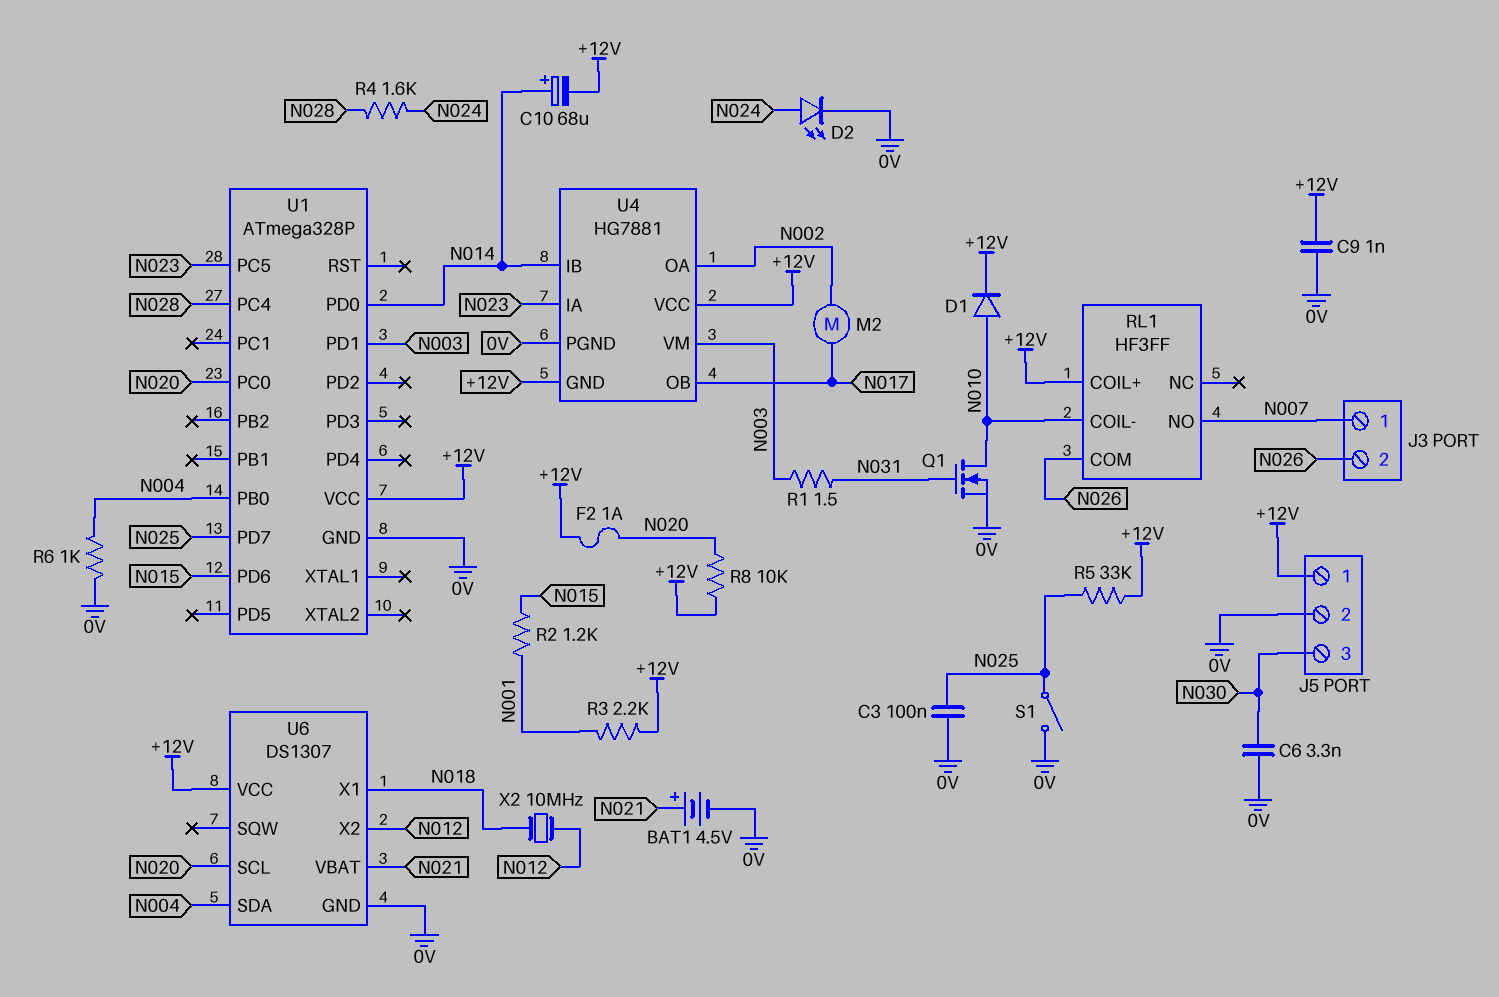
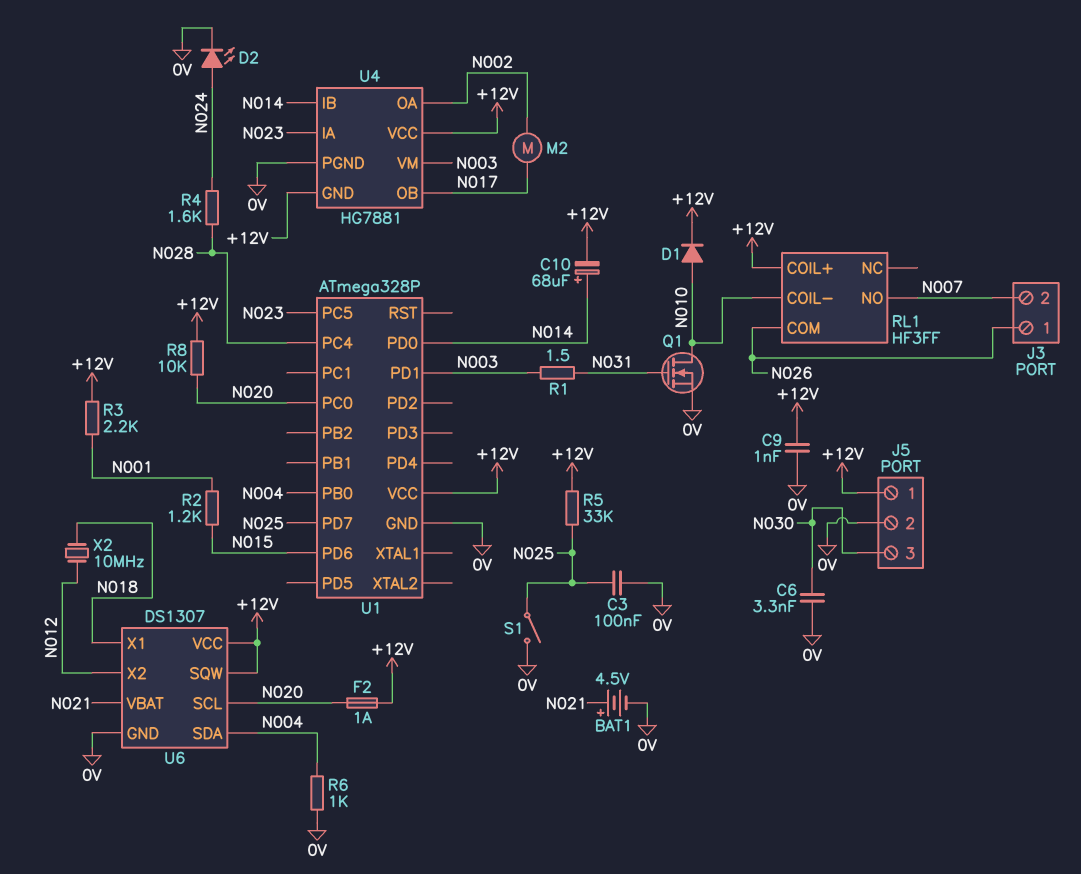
J3 pin 1: N007 -> N026
J3 pin 2: N026 -> N007
U6 pin SQW: none -> +12V

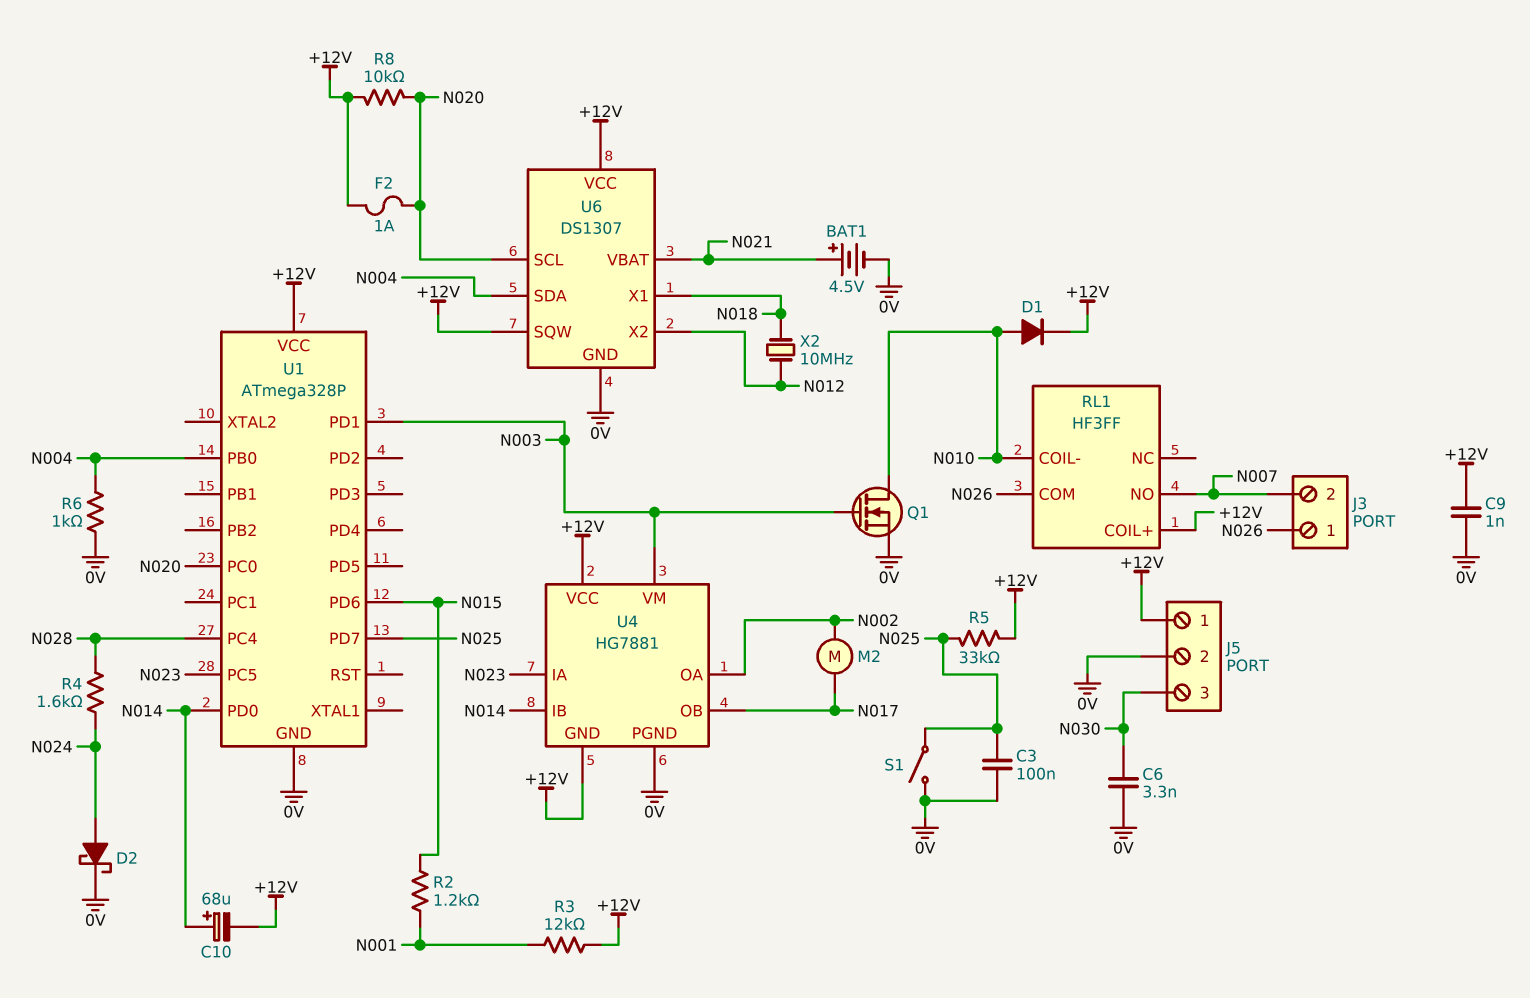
D2: LED (A N024, K 0V) -> schottky (A N024, K 0V)
Q1: NMOS (G N031, D N010, S 0V) -> NMOS (G N003, D N010, S 0V)
R1: 1.5 (N003, N031) -> none
R3: 2.2k (+12V, N001) -> 12k (+12V, N001)

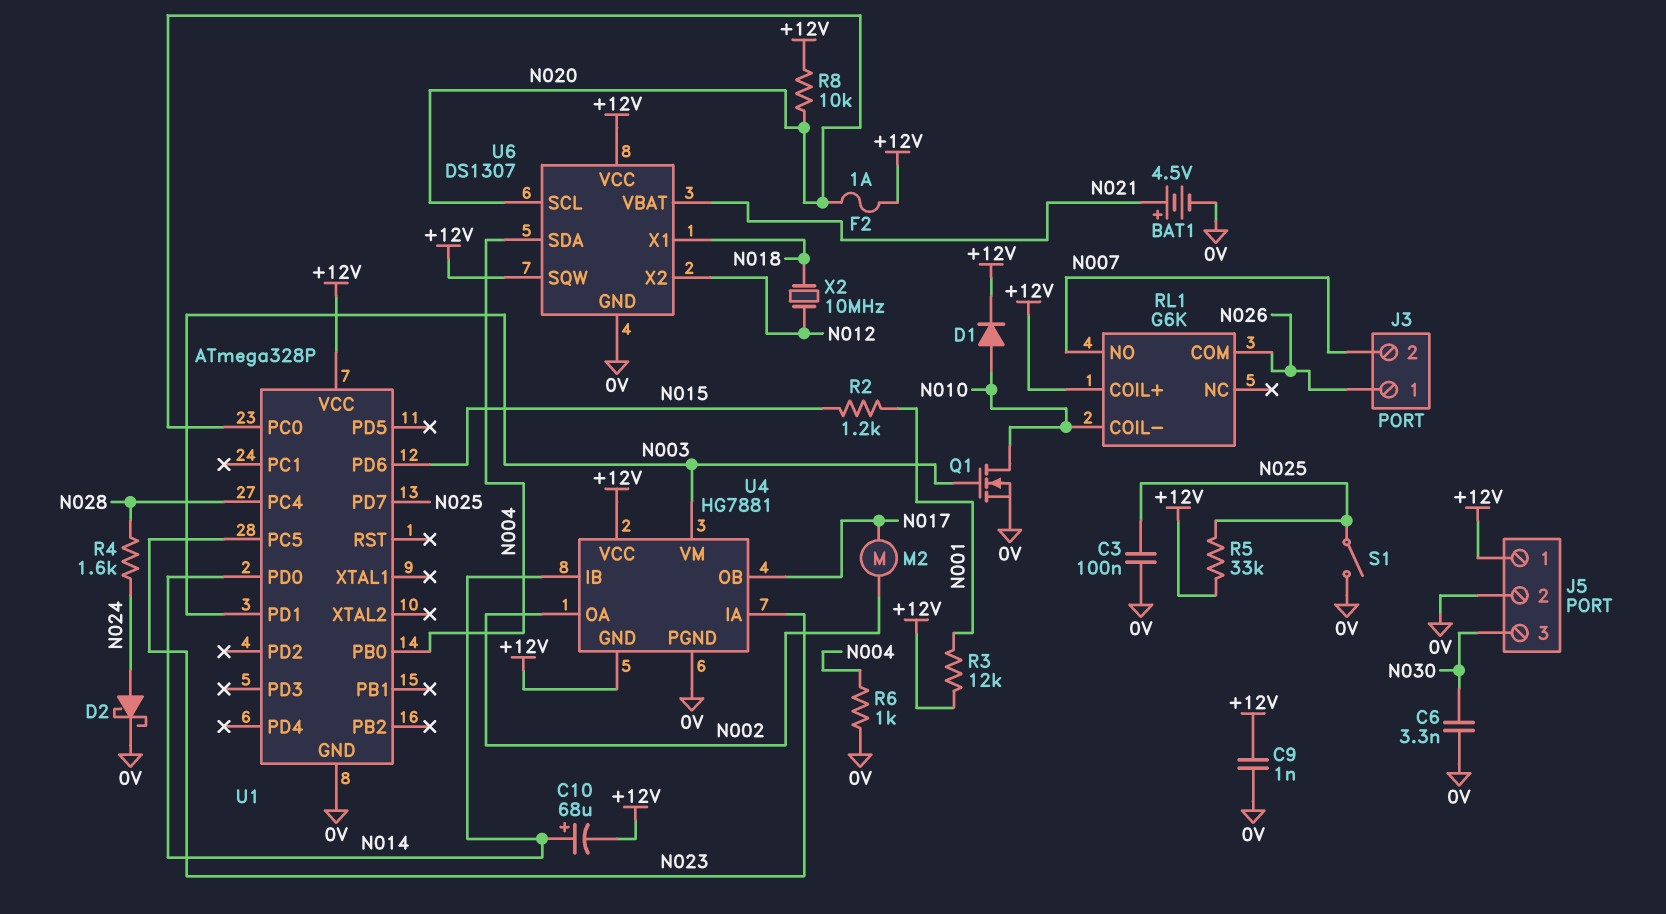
RL1: HF3FF -> G6K

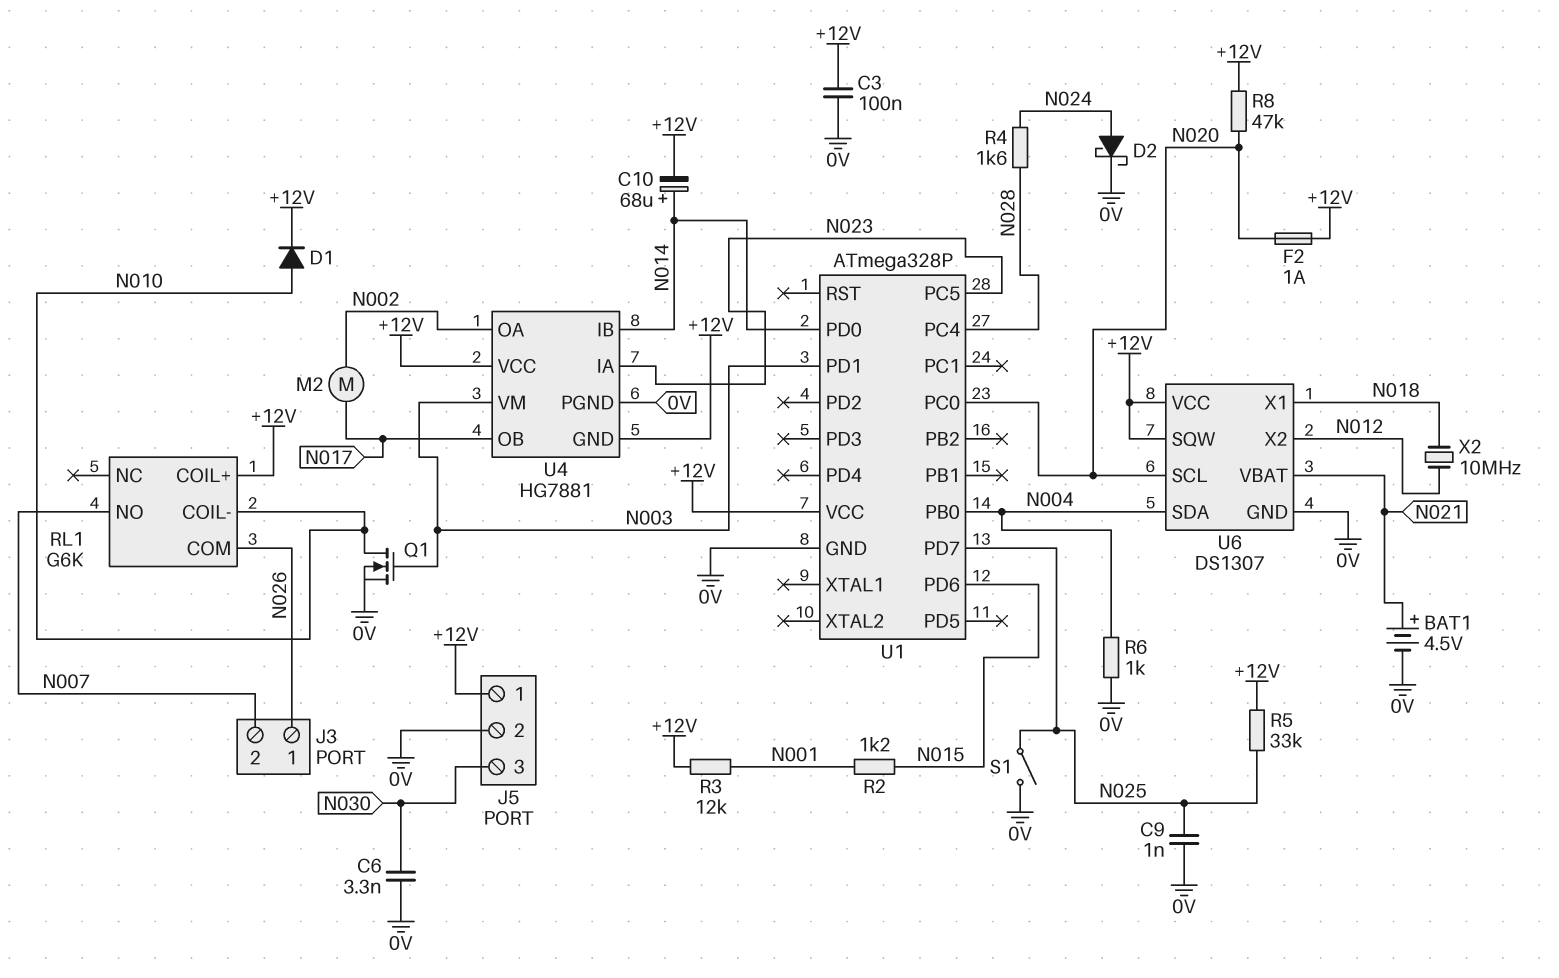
C3: 100nF (0V, N025) -> 100nF (+12V, 0V)
C9: 1nF (+12V, 0V) -> 1nF (0V, N025)
R8: 10k (+12V, N020) -> 47k (+12V, N020)

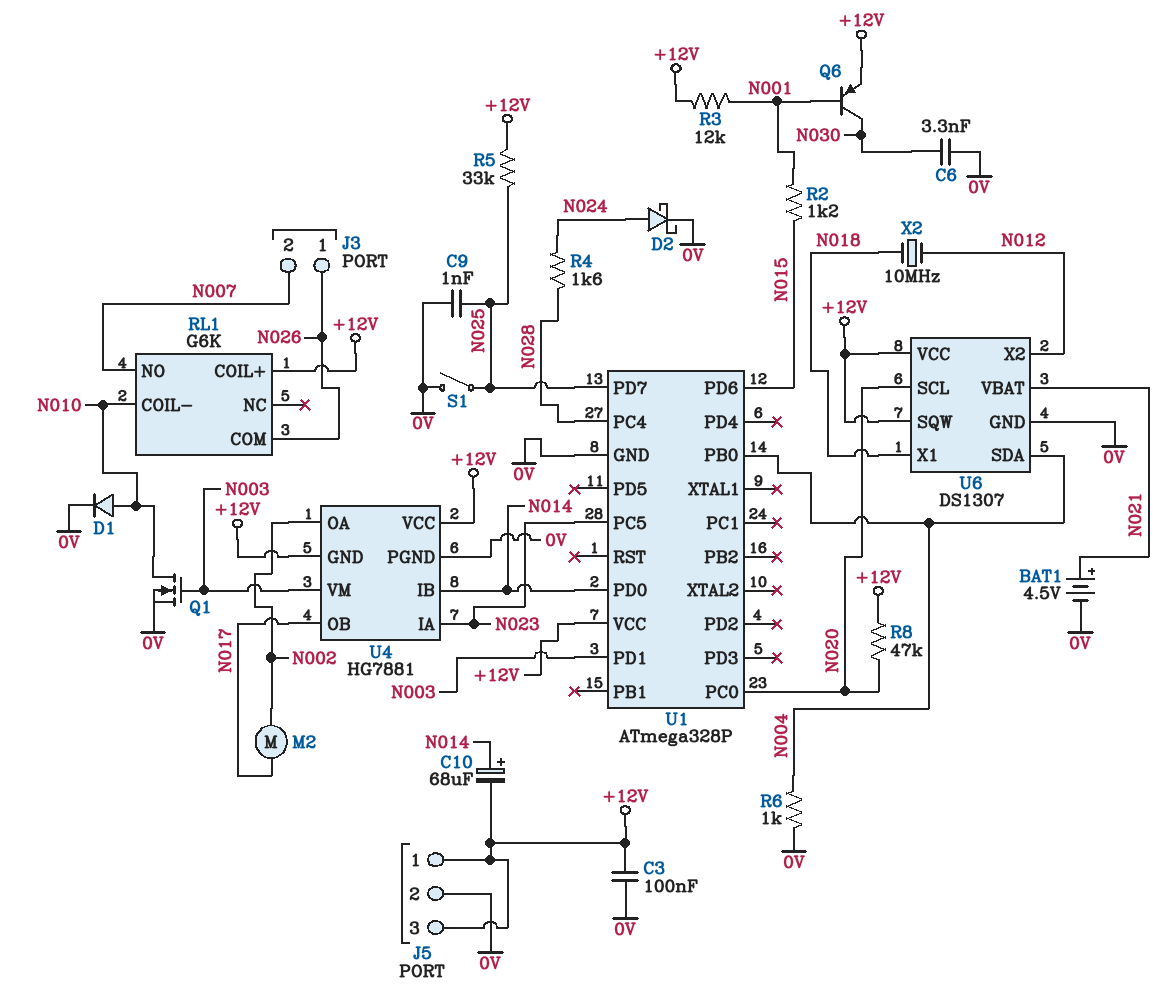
D1: diode (A N010, K +12V) -> diode (A N010, K 0V)
F2: 1A (+12V, N020) -> none
J5 pin 3: N030 -> +12V
Q6: none -> PNP (B N001, C N030, E +12V)

